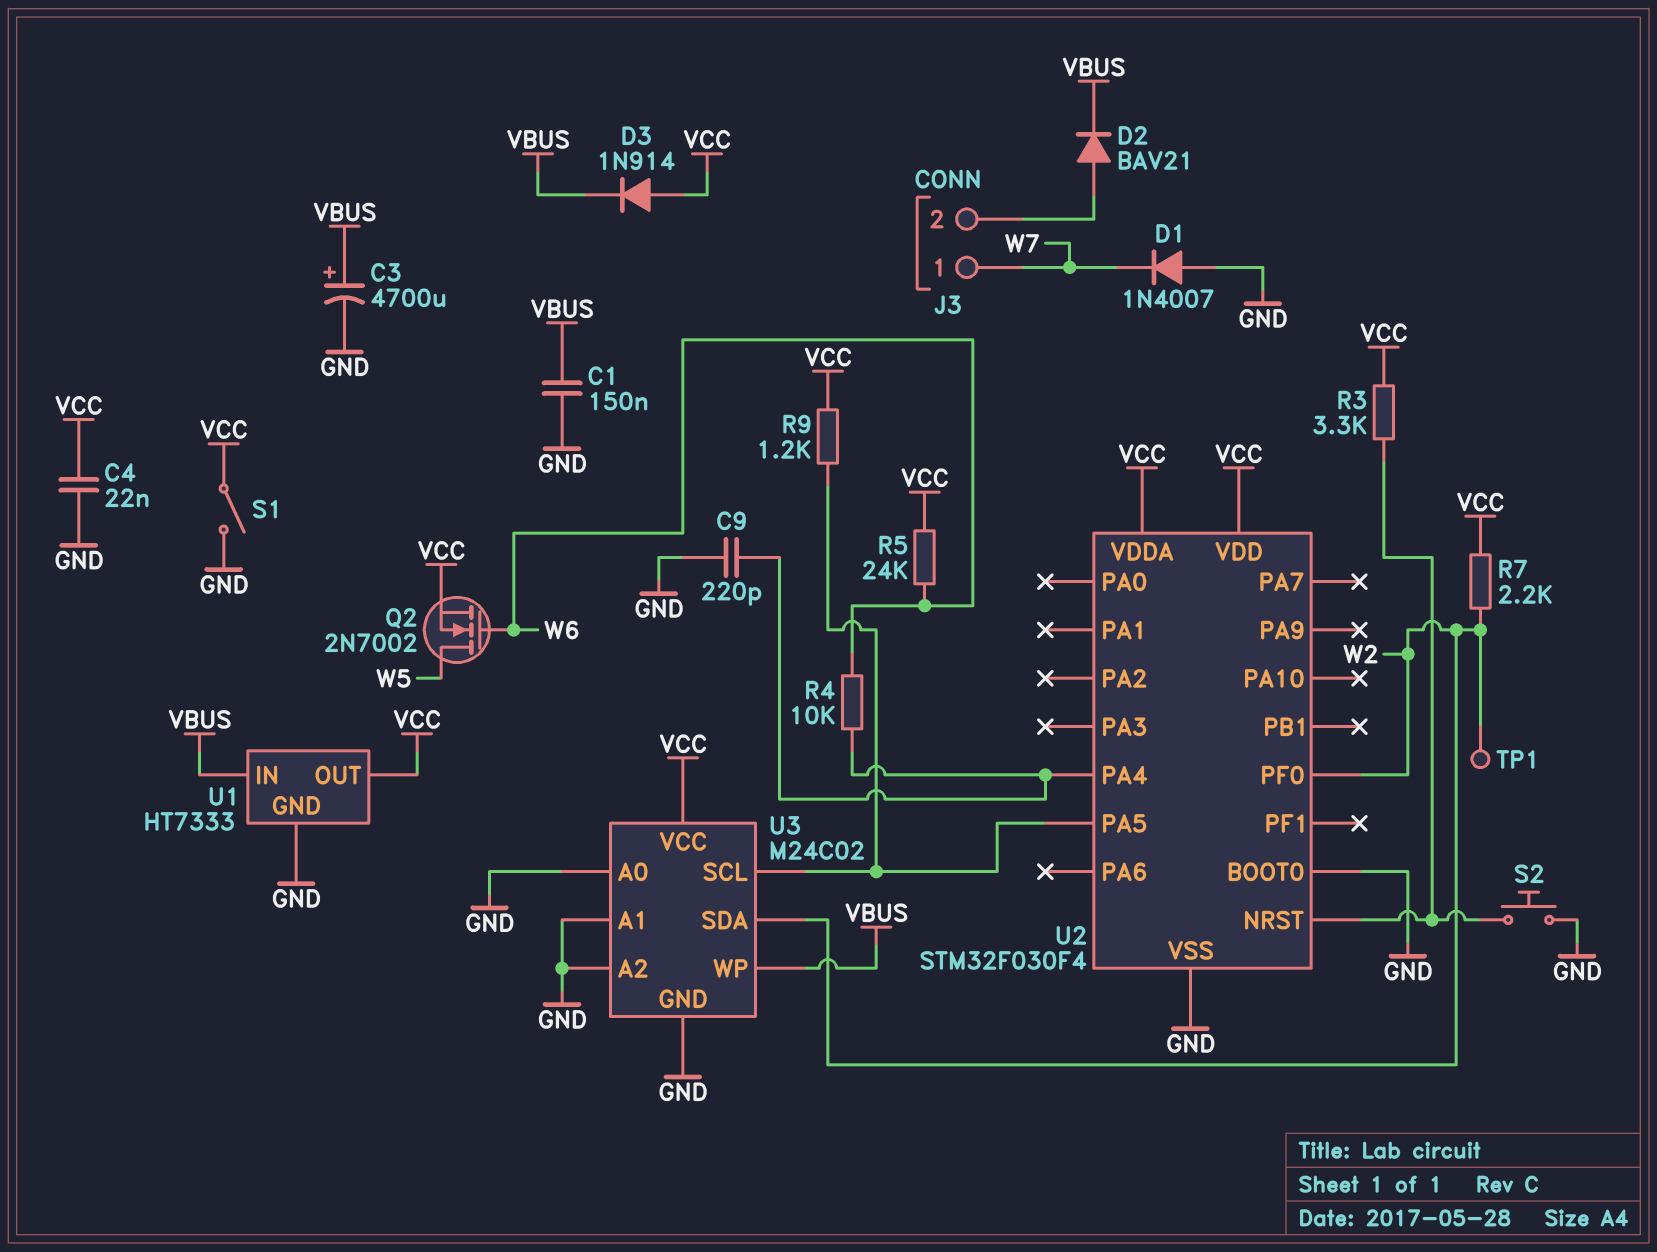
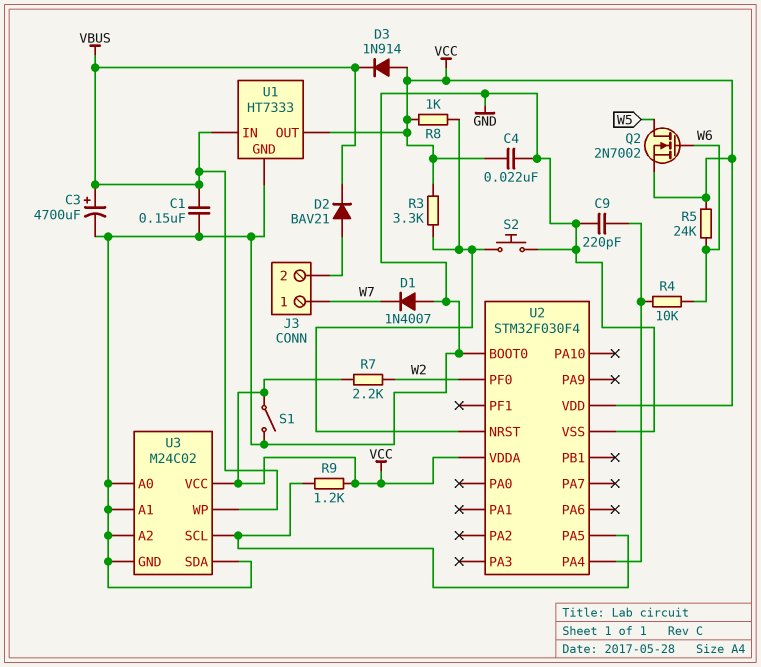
R8: none -> 1k (U2/NRST, VCC)
TP1: test point (W2) -> none
U3 pin SDA: W2 -> GND

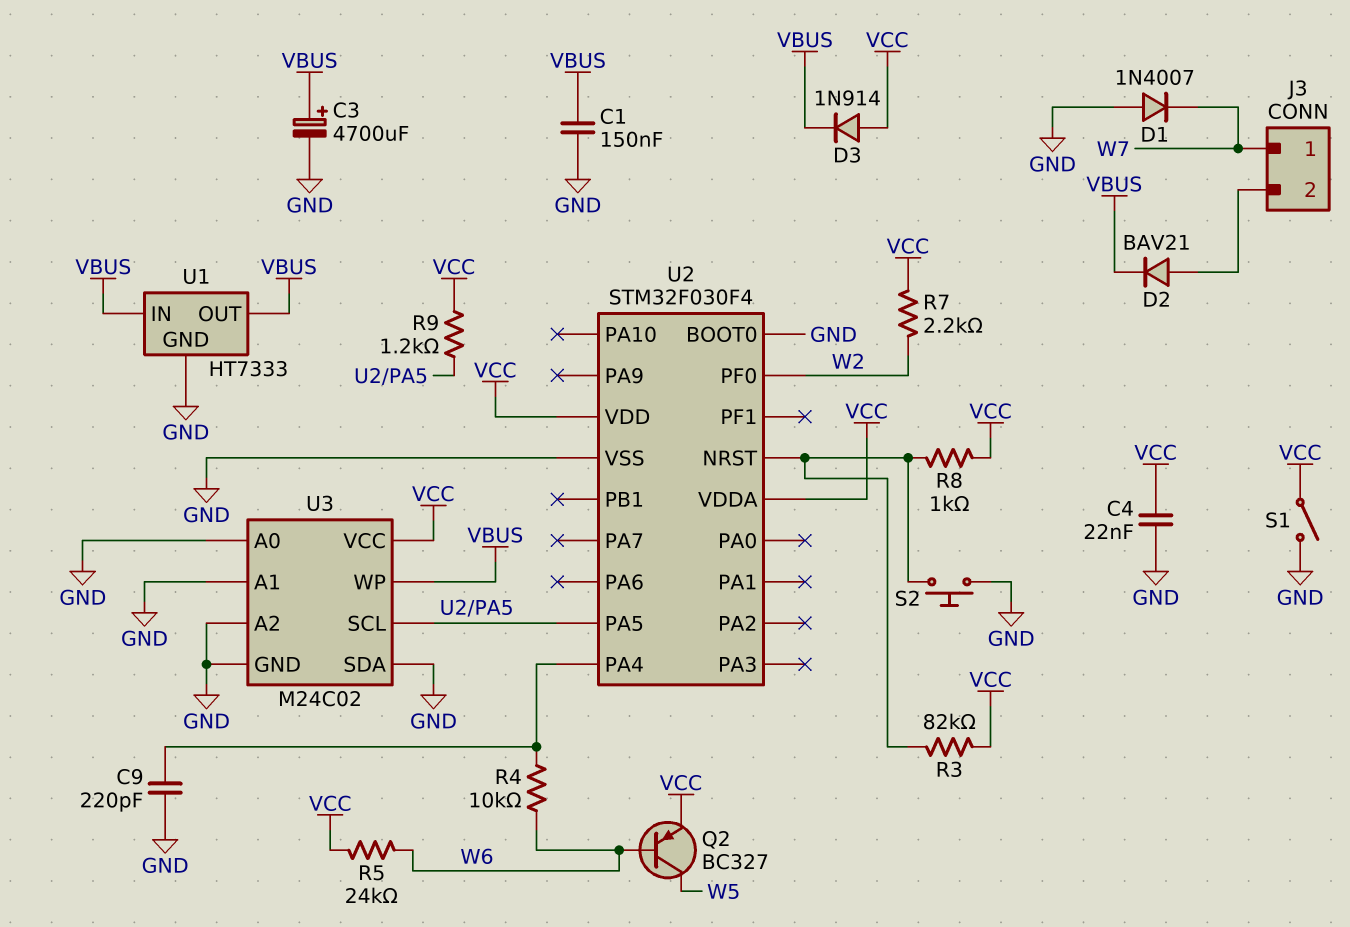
Q2: NMOS 2N7002 (G W6, D W5, S VCC) -> PNP BC327 (B W6, C W5, E VCC)
R3: 3.3k (U2/NRST, VCC) -> 82k (U2/NRST, VCC)
U1 pin OUT: VCC -> VBUS

